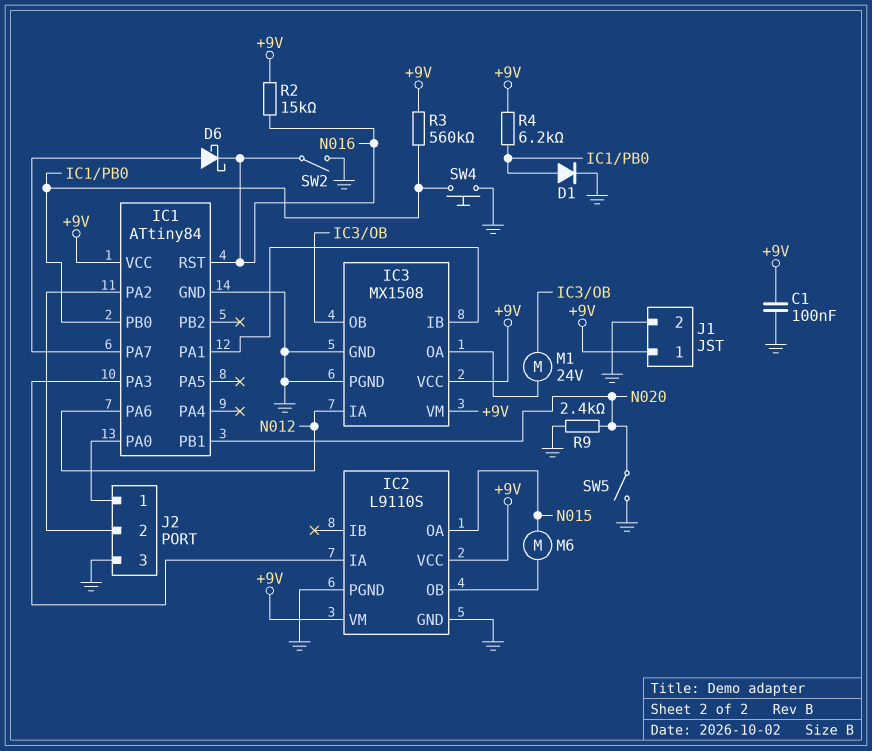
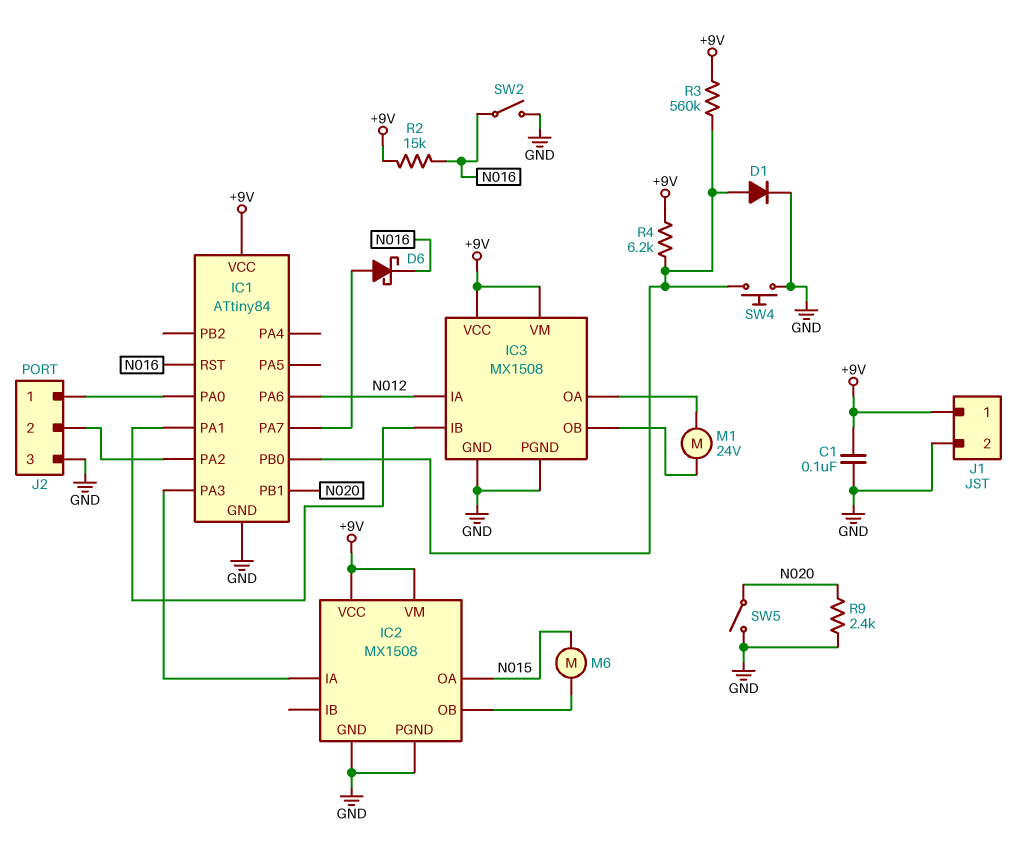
IC2: L9110S -> MX1508

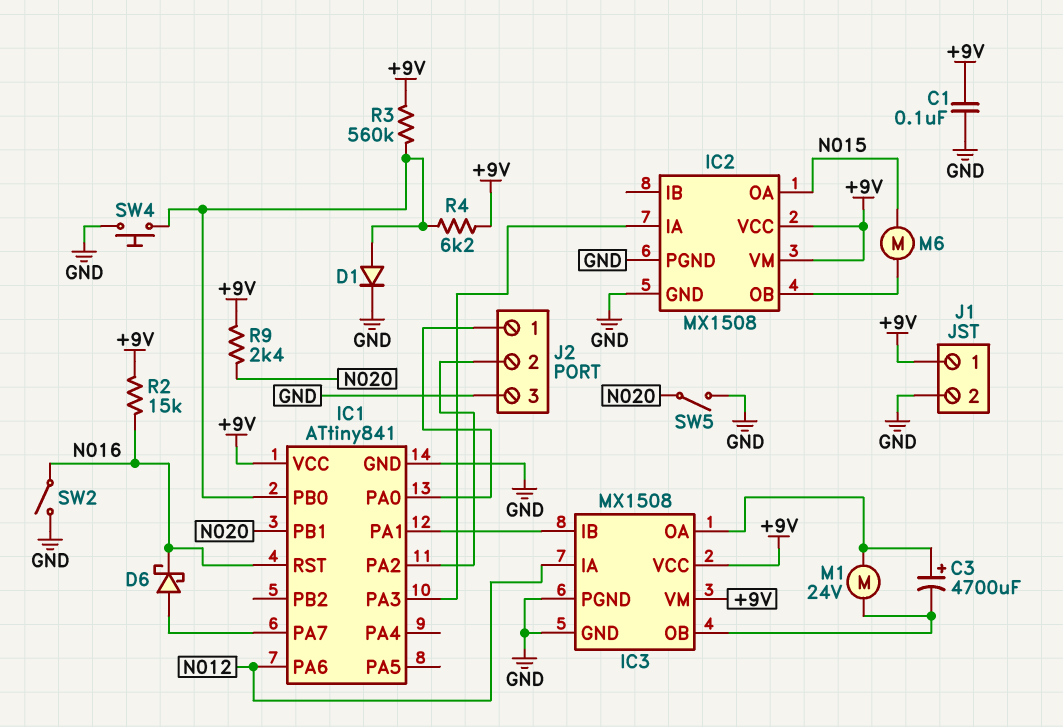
C3: none -> 4700uF (plus IC3/OA, minus IC3/OB)
IC1: ATtiny84 -> ATtiny841
R9: 2.4k (GND, N020) -> 2.4k (+9V, N020)

